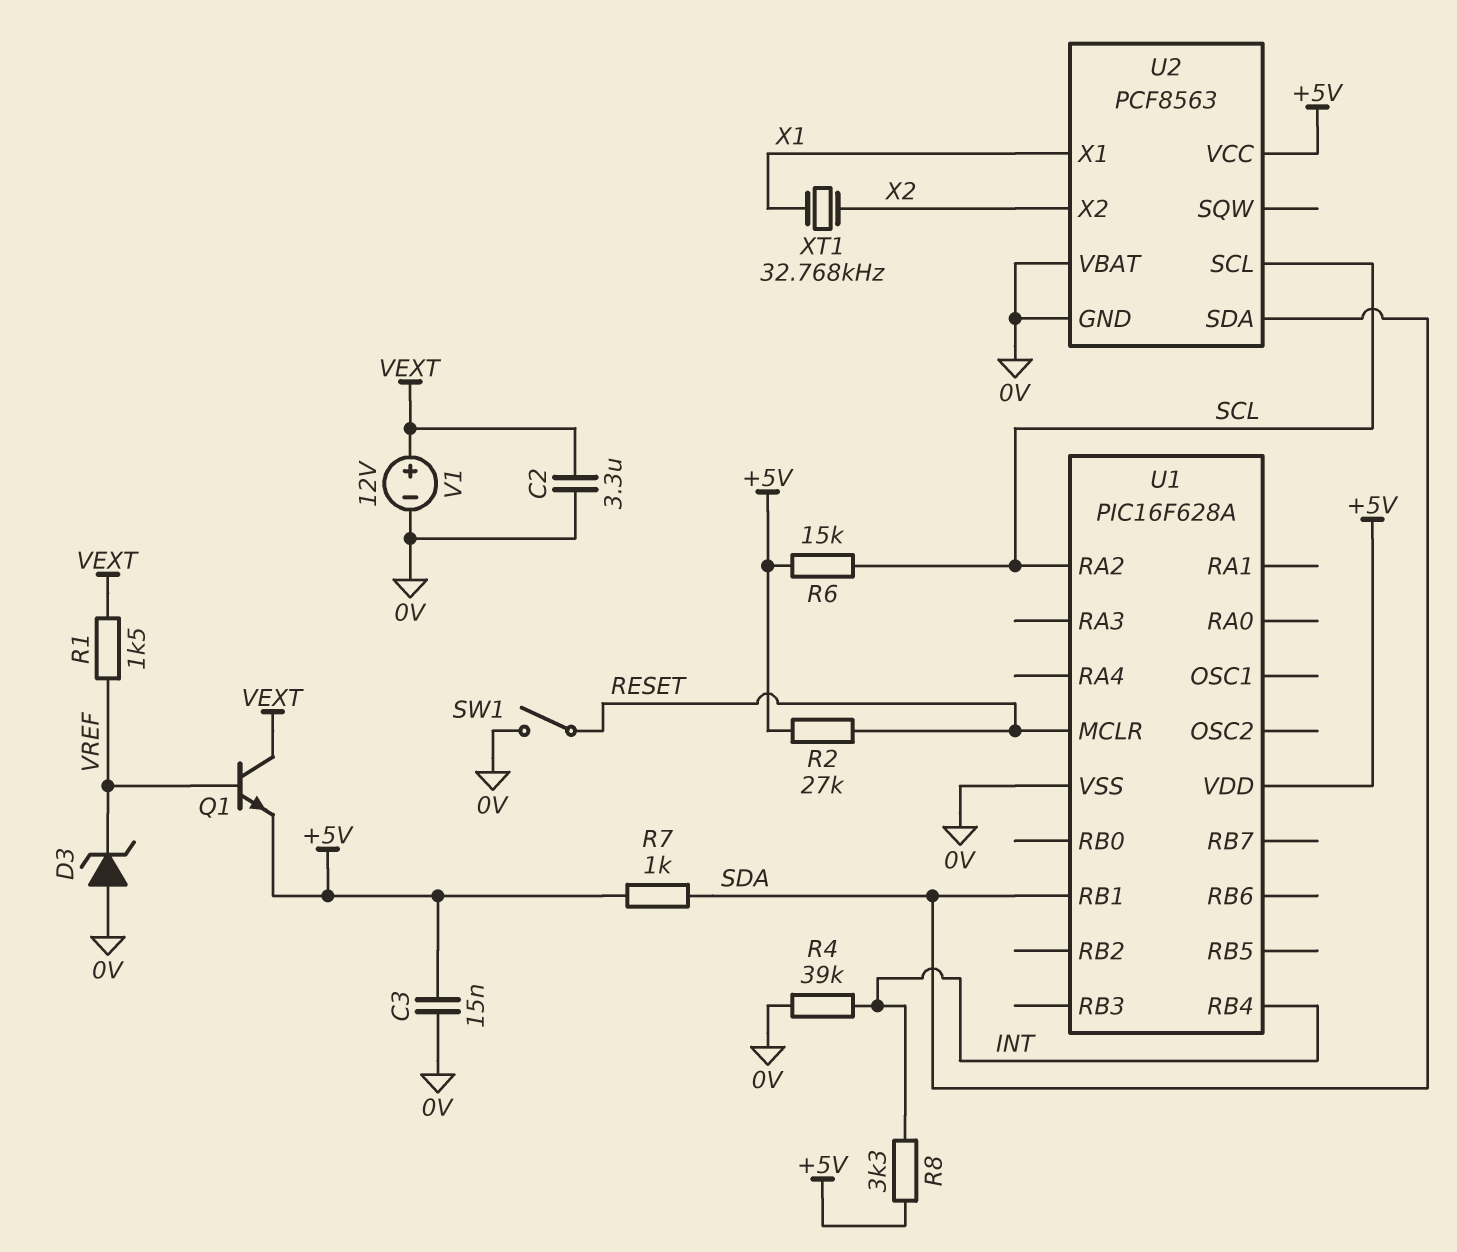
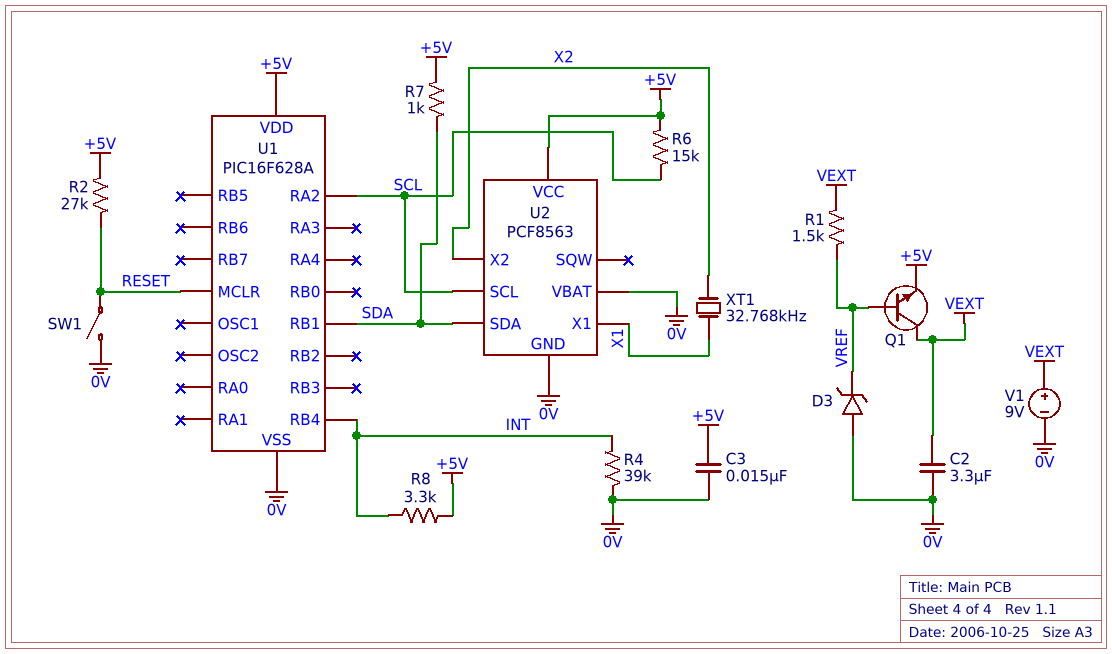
V1: 12V (plus VEXT, minus 0V) -> 9V (plus VEXT, minus 0V)

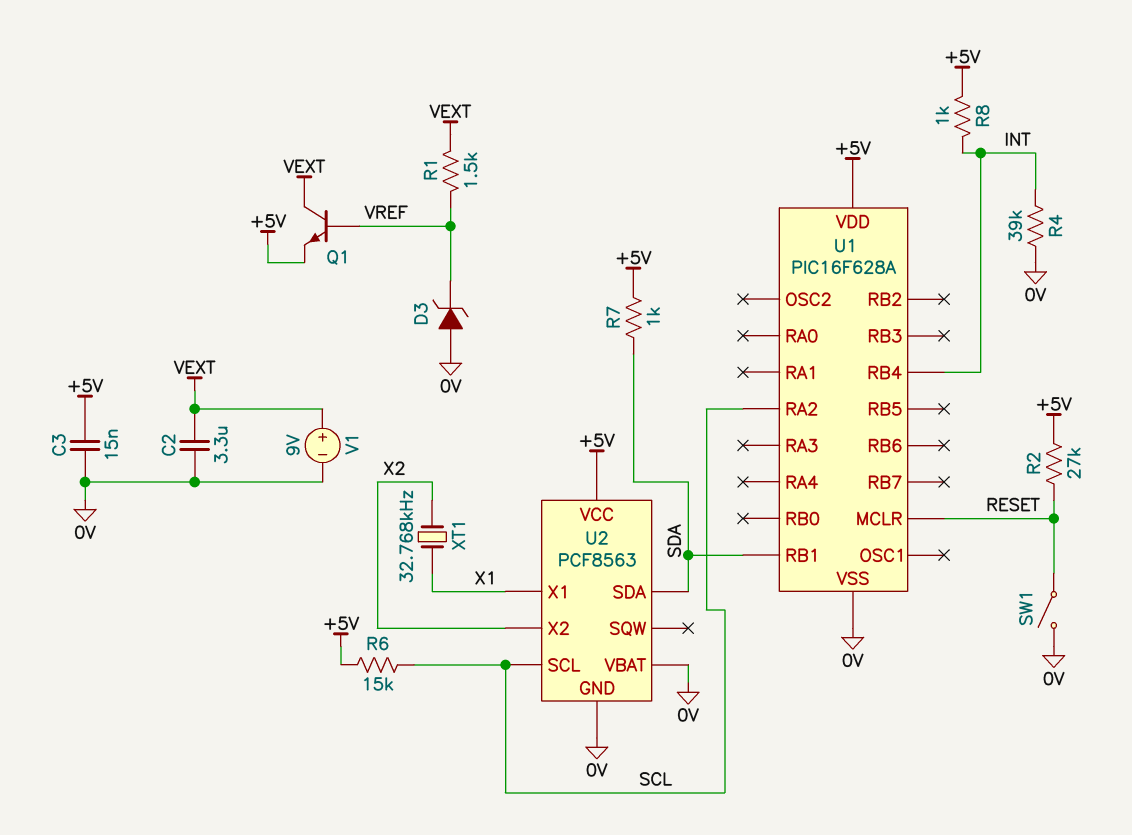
R8: 3.3k (+5V, INT) -> 1k (+5V, INT)

